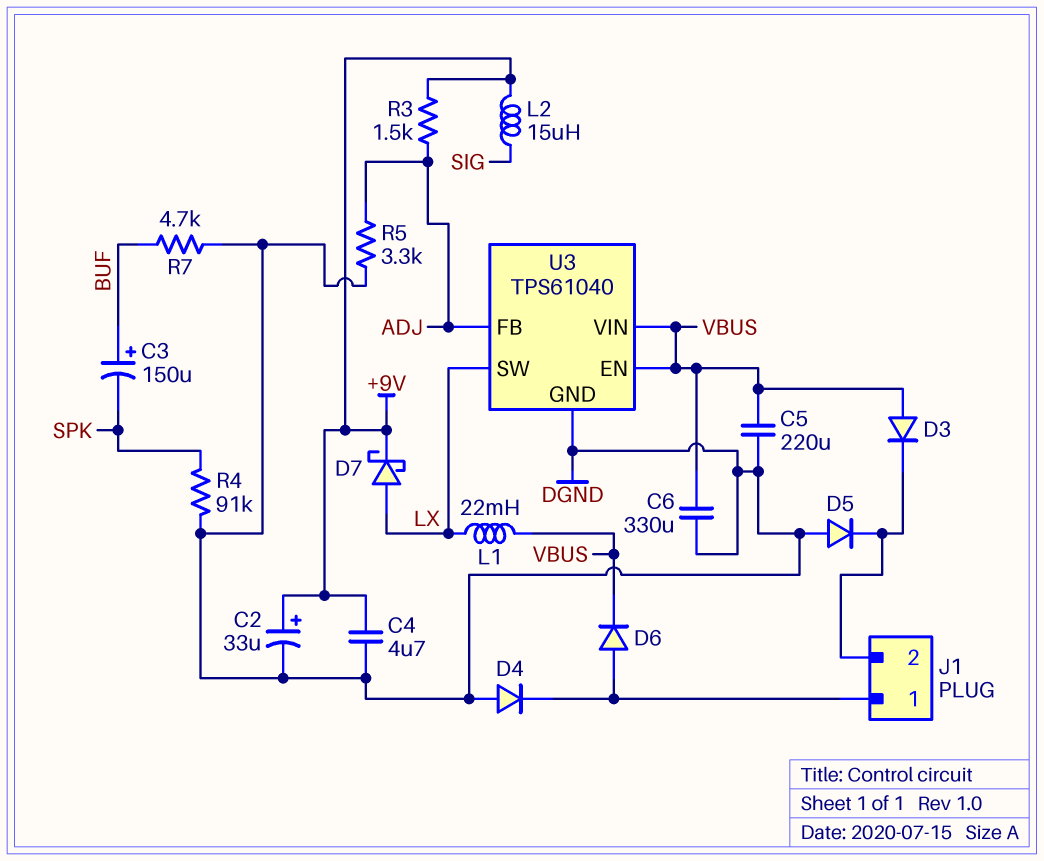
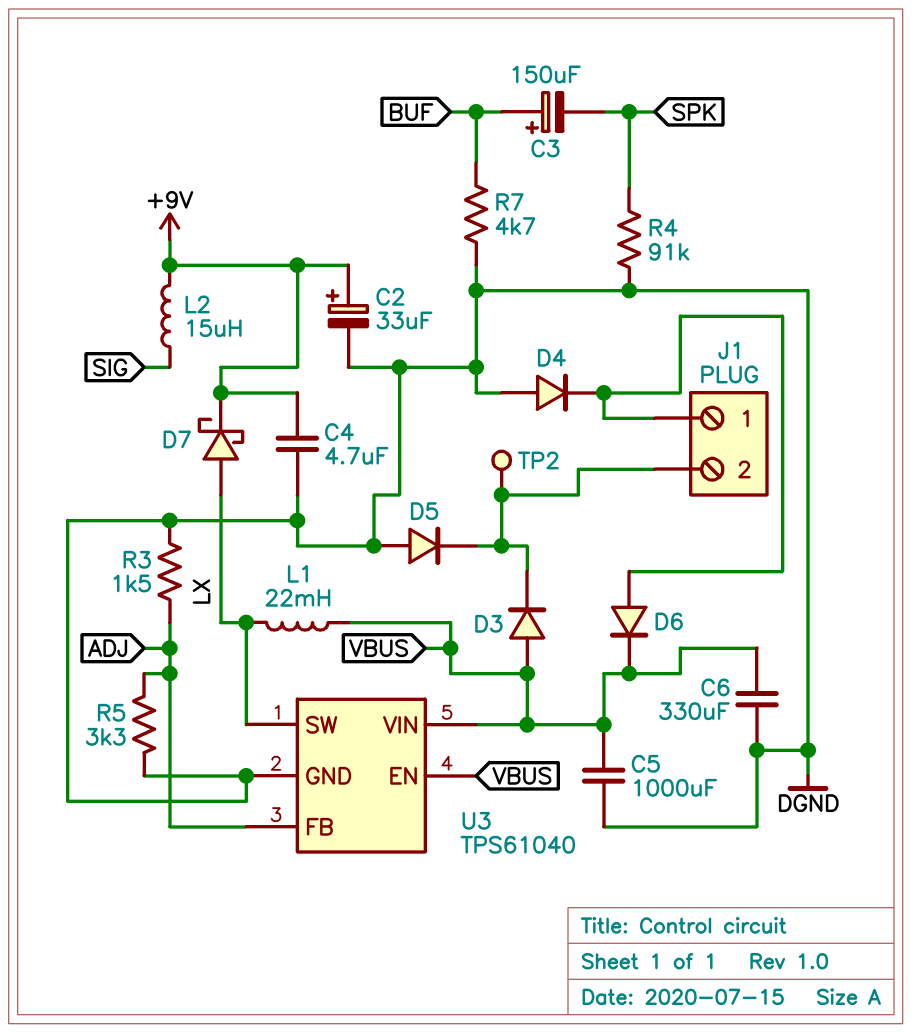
C5: 220uF (DGND, VBUS) -> 1000uF (DGND, VBUS)
R3: 1.5k (+9V, ADJ) -> 1.5k (ADJ, DGND)
TP2: none -> test point (J1/2)

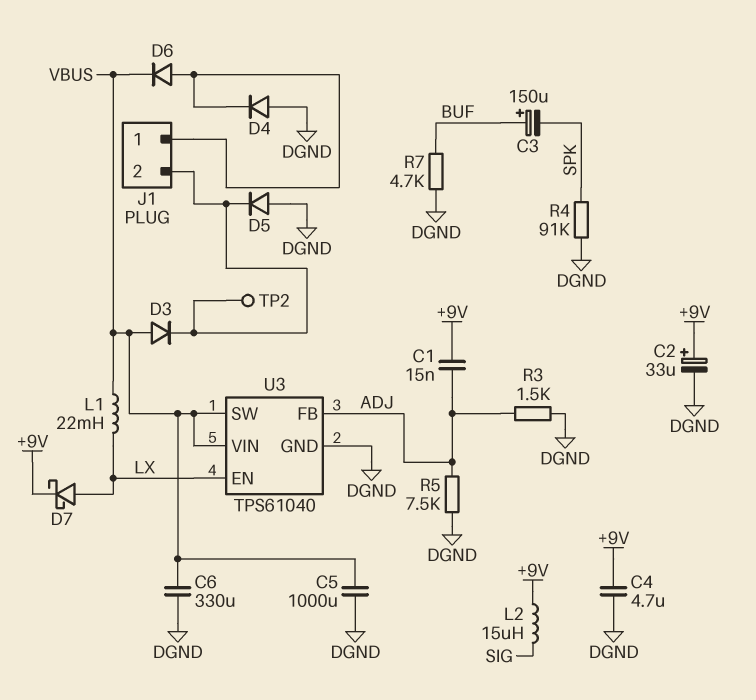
C1: none -> 15nF (+9V, ADJ)
R5: 3.3k (ADJ, DGND) -> 7.5k (ADJ, DGND)
U3 pin EN: VBUS -> LX
U3 pin SW: LX -> VBUS

